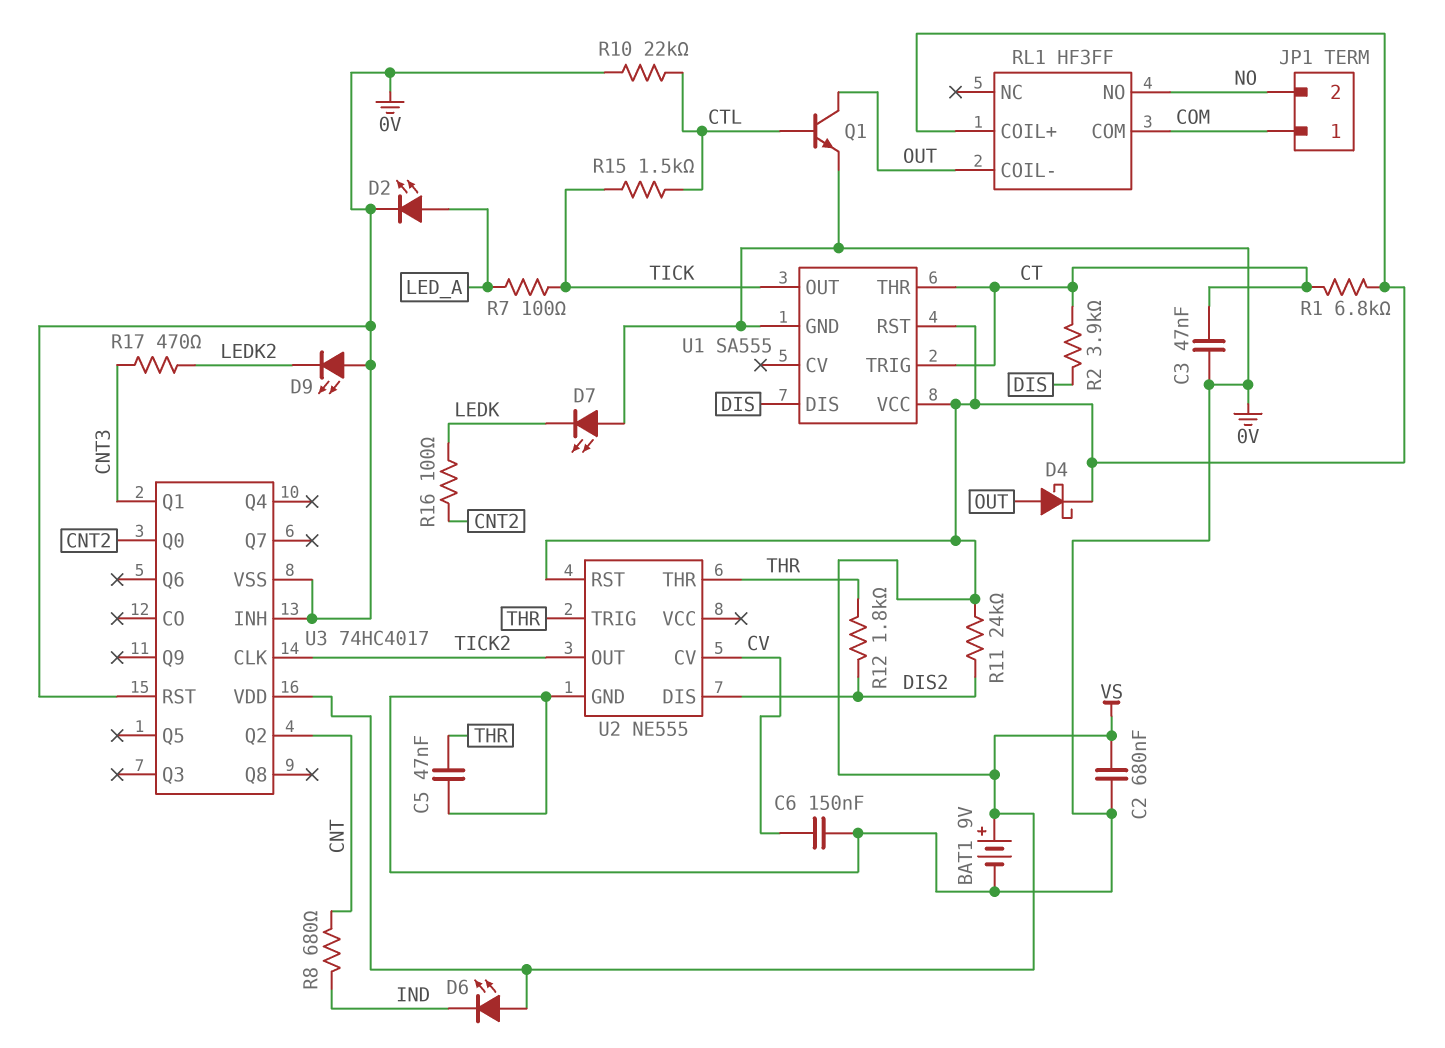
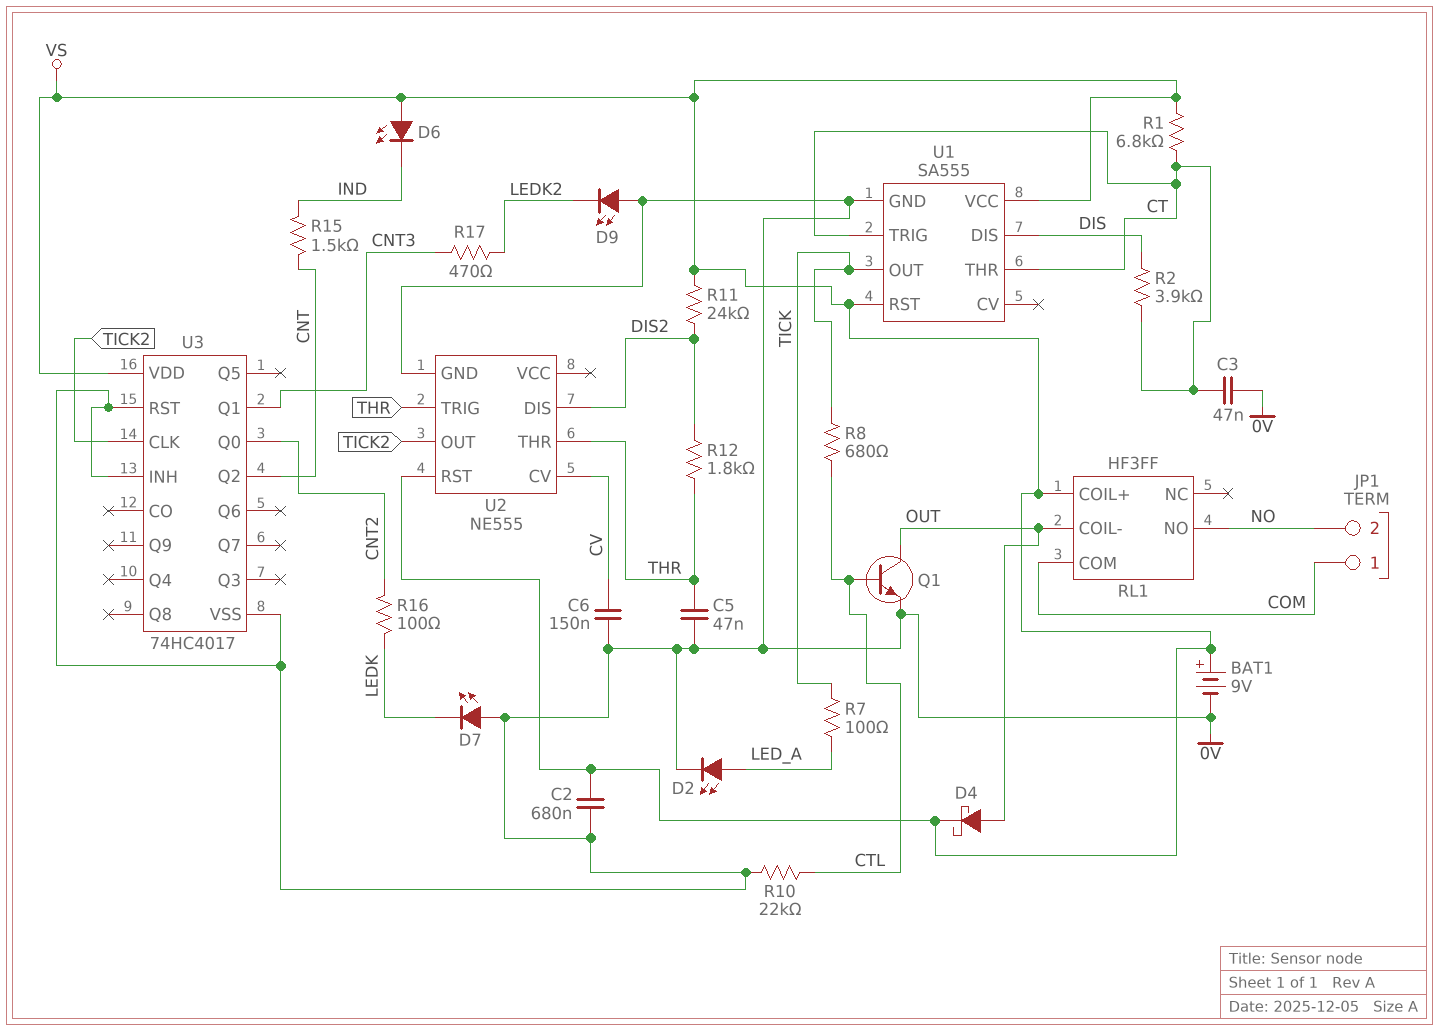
R8: 680 (CNT, IND) -> 680 (CTL, TICK)
R15: 1.5k (CTL, TICK) -> 1.5k (CNT, IND)

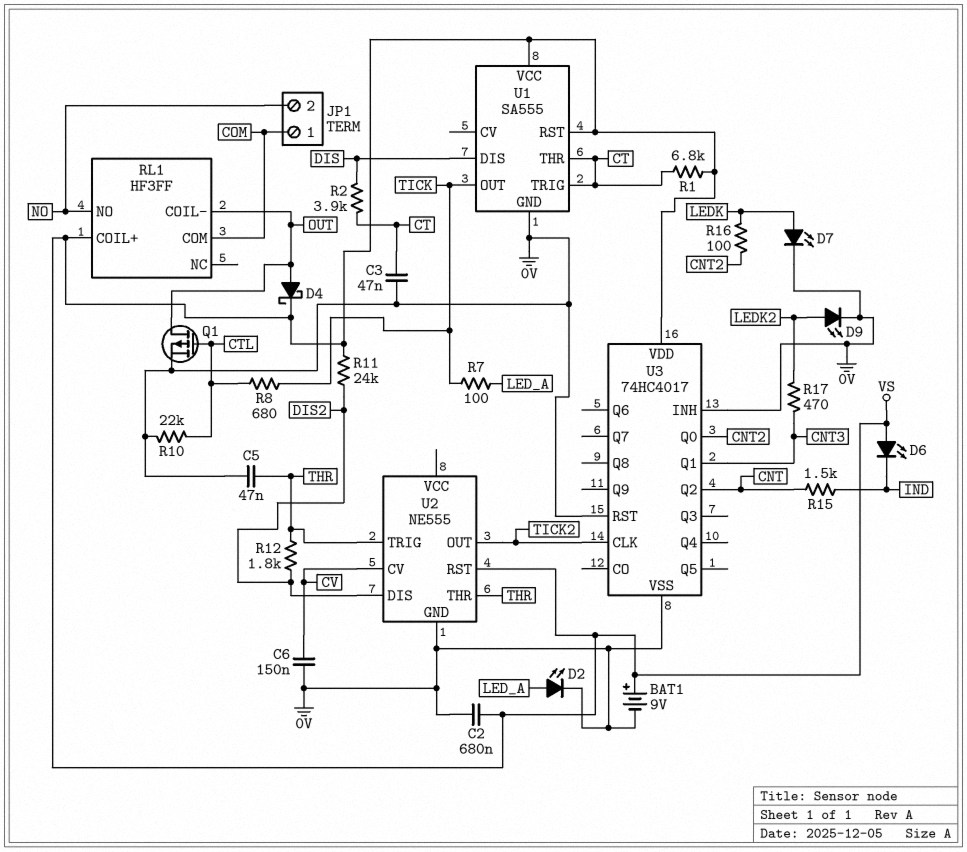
D7: LED (A 0V, K LEDK) -> LED (A LEDK, K 0V)
D9: LED (A 0V, K LEDK2) -> LED (A LEDK2, K 0V)
Q1: NPN (B CTL, C OUT, E 0V) -> PMOS (G CTL, D OUT, S 0V)

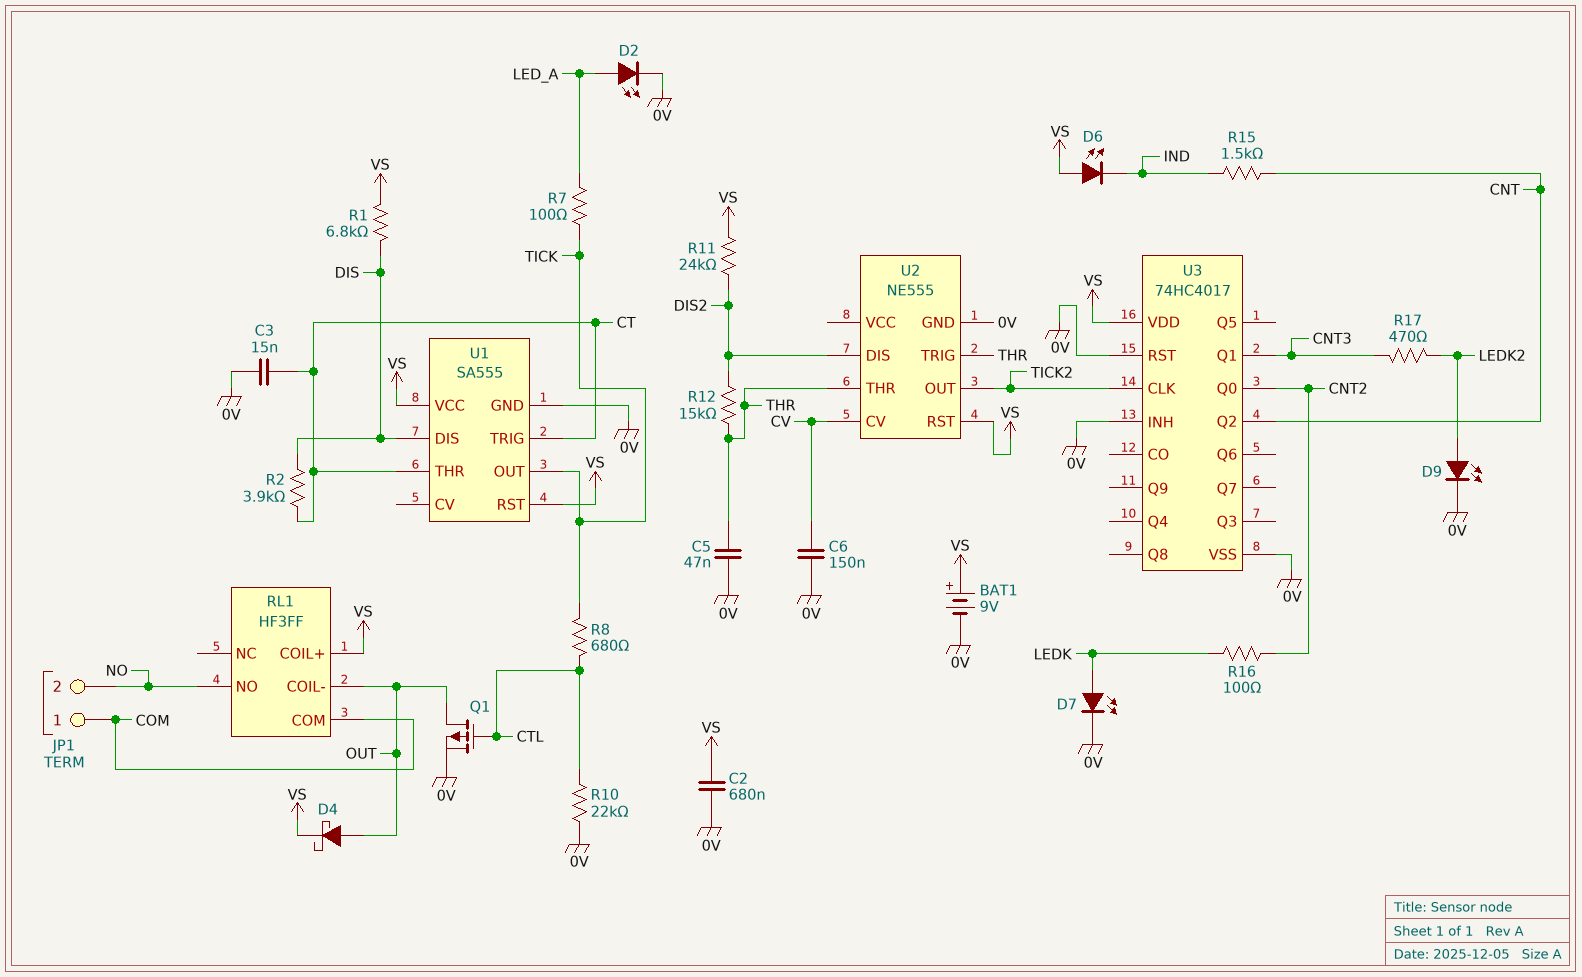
C3: 47nF (0V, CT) -> 15nF (0V, CT)
R1: 6.8k (CT, VS) -> 6.8k (DIS, VS)
R12: 1.8k (DIS2, THR) -> 15k (DIS2, THR)

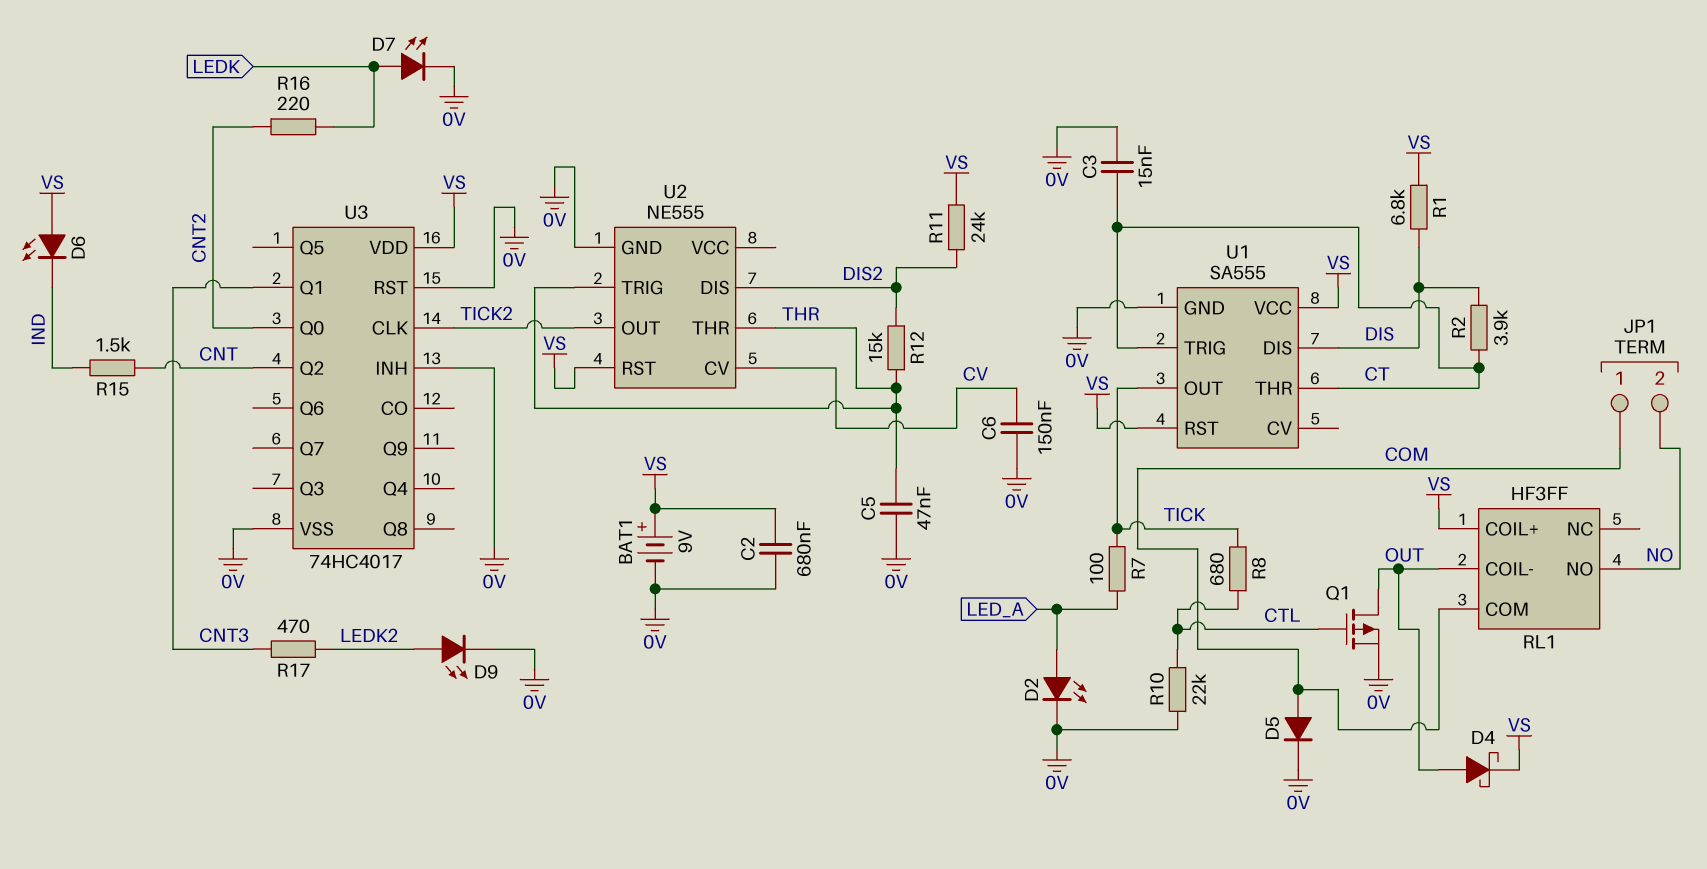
D5: none -> diode (A COM, K 0V)
R16: 100 (CNT2, LEDK) -> 220 (CNT2, LEDK)

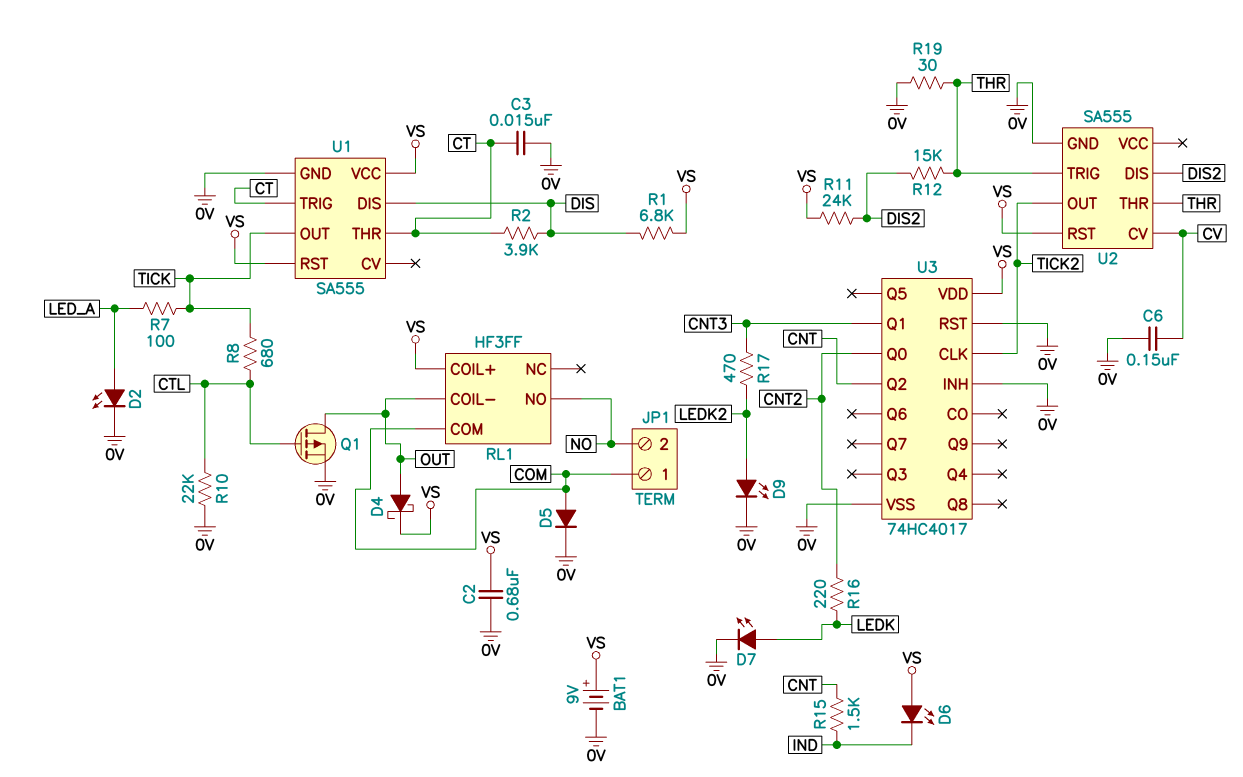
C5: 47nF (0V, THR) -> none
R19: none -> 30 (0V, THR)
U2: NE555 -> SA555

